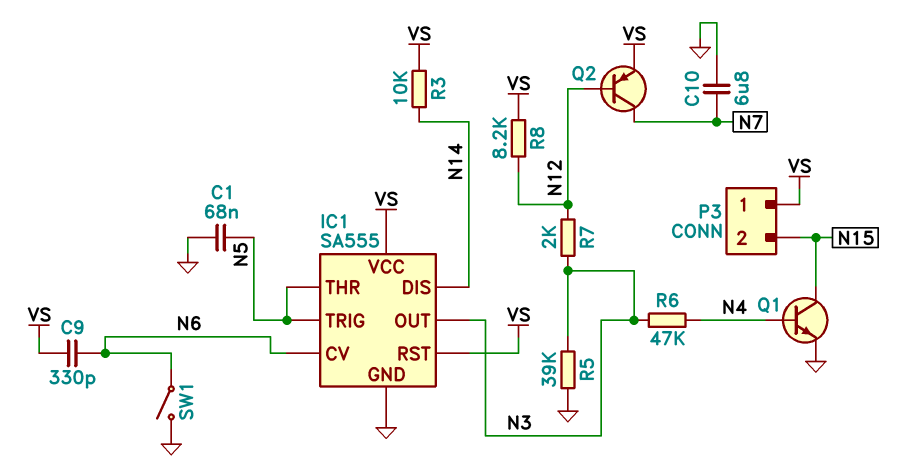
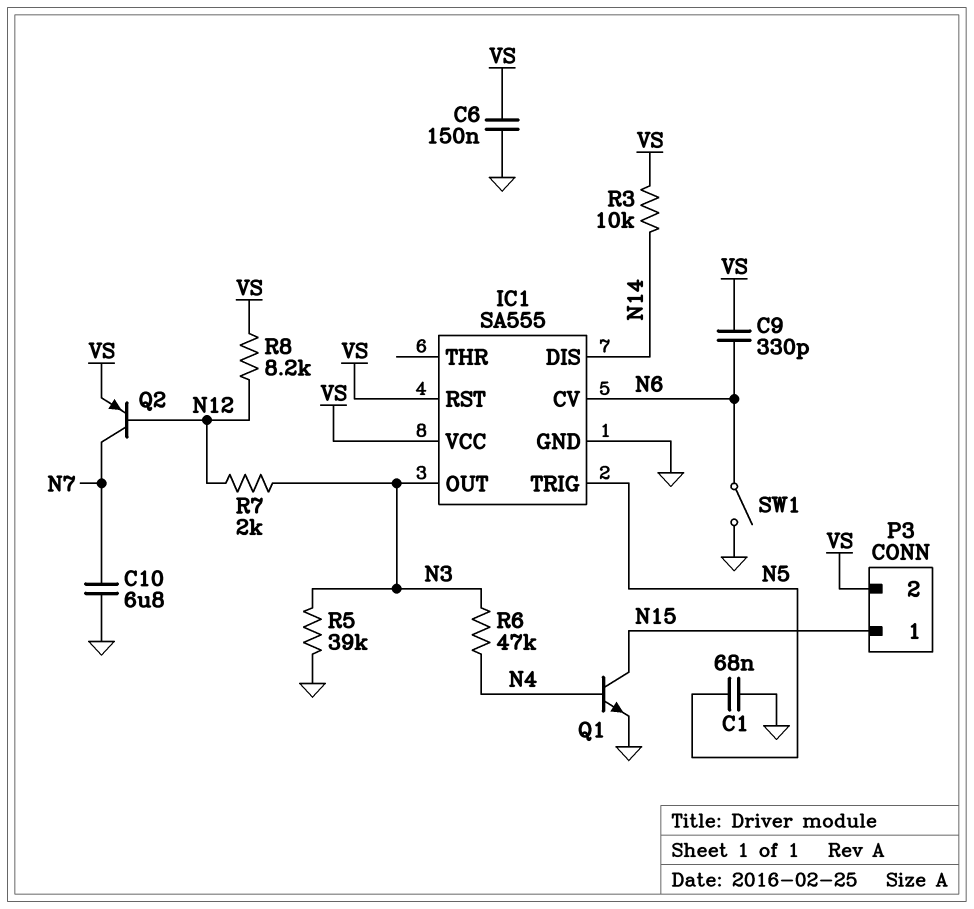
C6: none -> 150nF (GND, VS)
IC1 pin THR: N5 -> none
P3 pin 1: VS -> N15
P3 pin 2: N15 -> VS

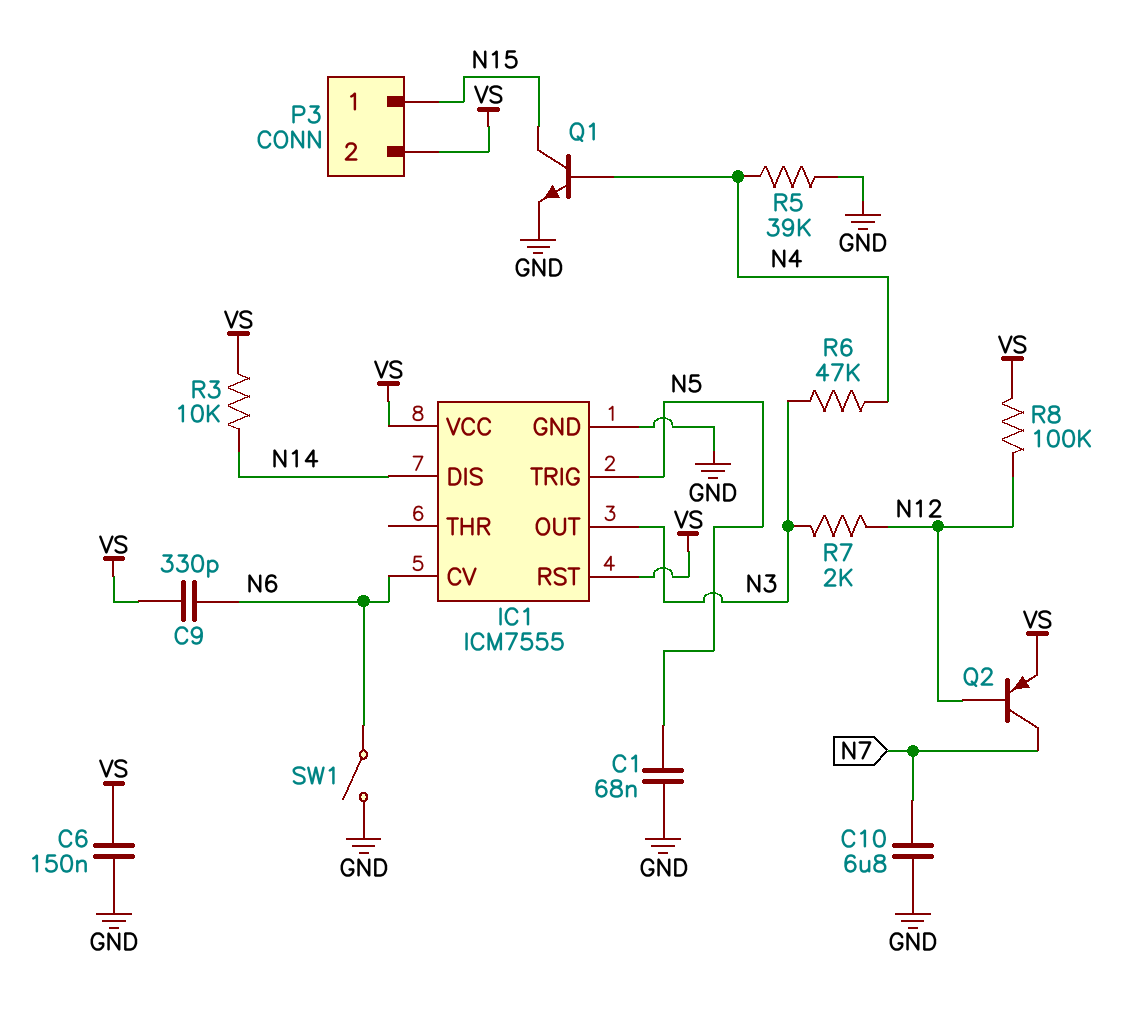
IC1: SA555 -> ICM7555
R5: 39k (GND, N3) -> 39k (GND, N4)
R8: 8.2k (N12, VS) -> 100k (N12, VS)

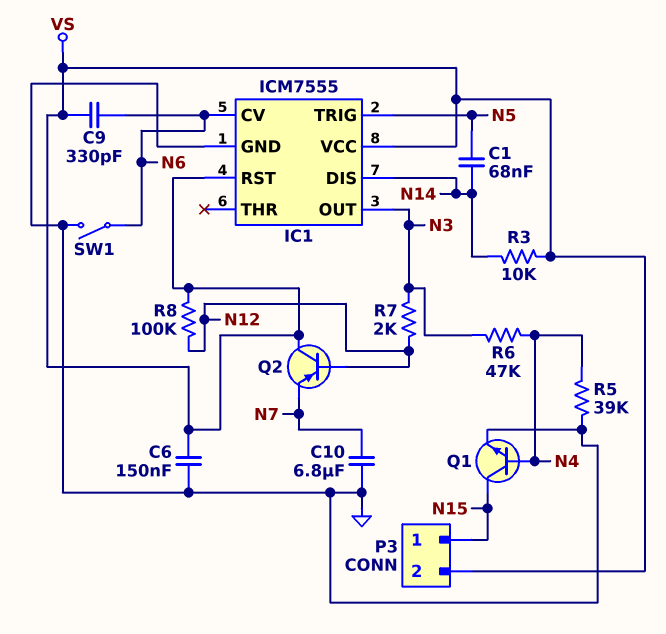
C1: 68nF (GND, N5) -> 68nF (N5, N14)
Q2: PNP (B N12, C N7, E VS) -> PNP (B N12, C VS, E N7)

